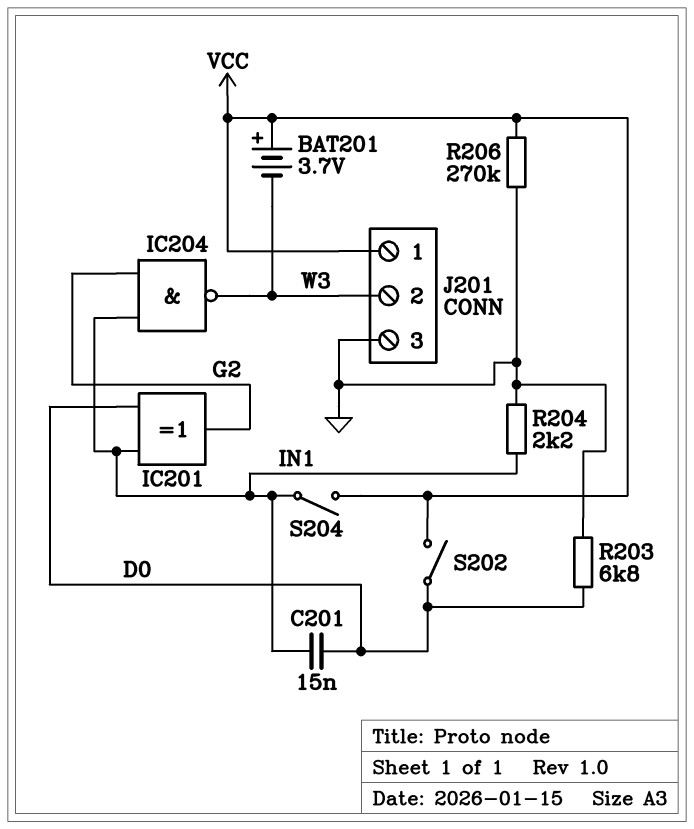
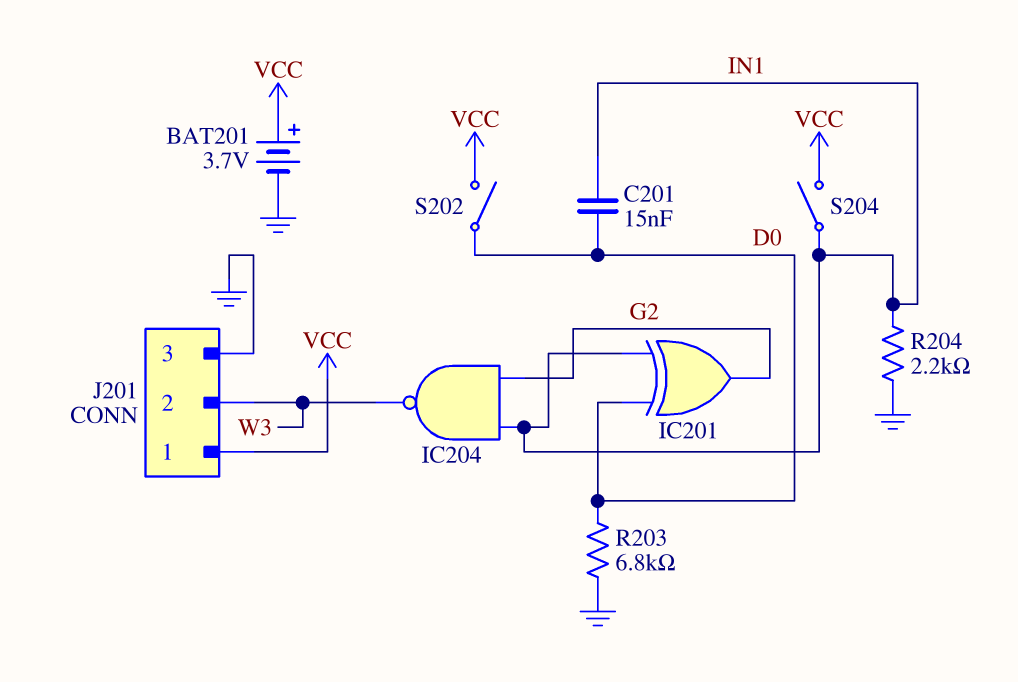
BAT201: 3.7V (plus VCC, minus W3) -> 3.7V (plus VCC, minus GND)
R206: 270k (GND, VCC) -> none

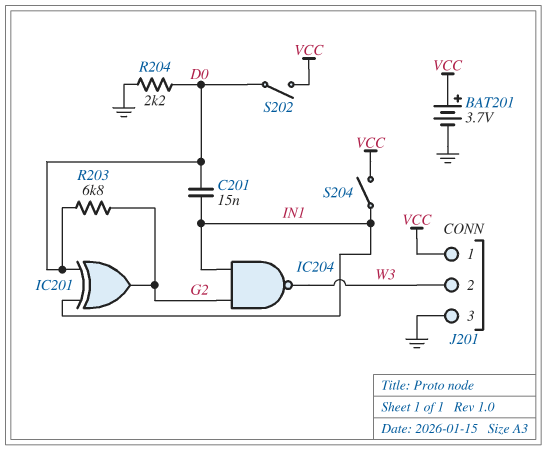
R203: 6.8k (D0, GND) -> 6.8k (D0, G2)
R204: 2.2k (GND, IN1) -> 2.2k (D0, GND)

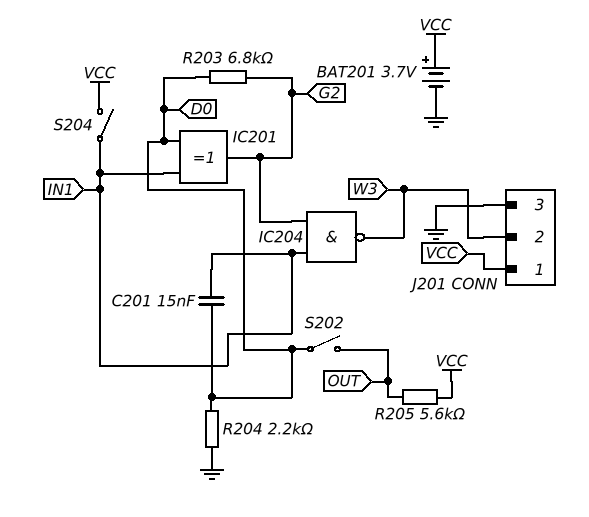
R205: none -> 5.6k (OUT, VCC)
S202: switch (D0, VCC) -> switch (D0, OUT)

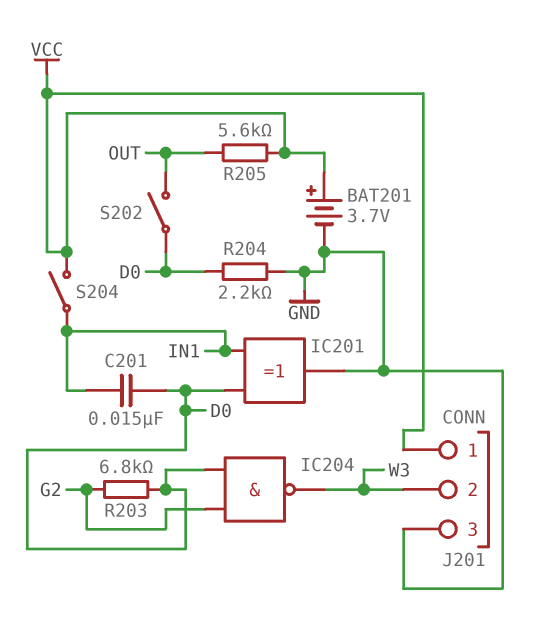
IC201: XOR (in D0, in IN1, out G2) -> XOR (in D0, in IN1, out GND)
IC204: NAND (in G2, in IN1, out W3) -> NAND (in D0, in G2, out W3)

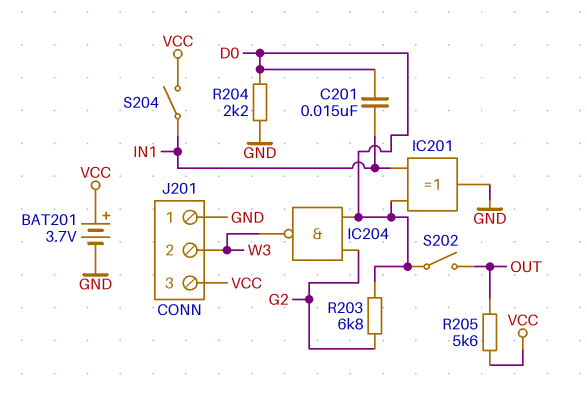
J201 pin 1: VCC -> GND
J201 pin 3: GND -> VCC

